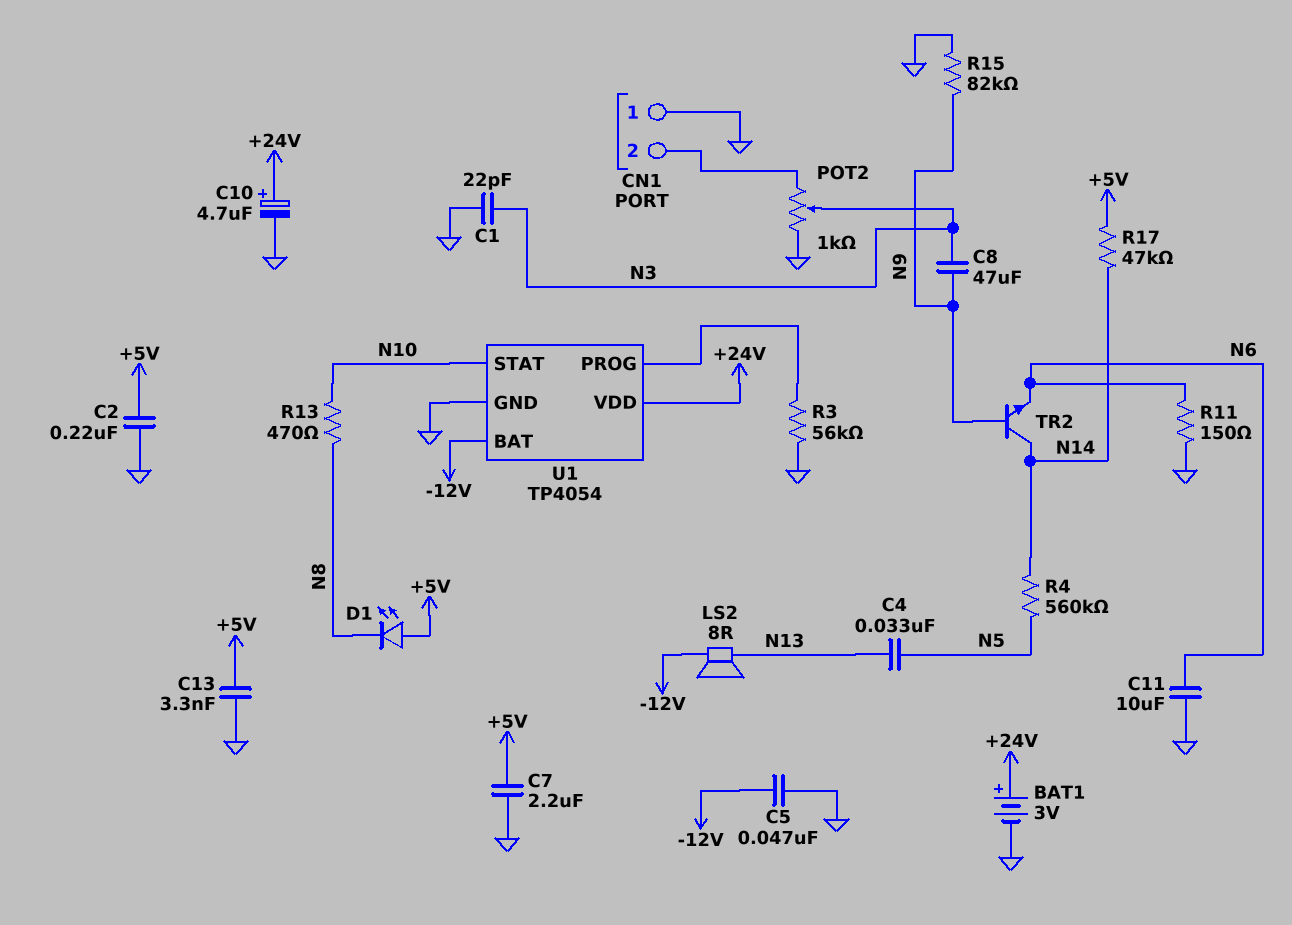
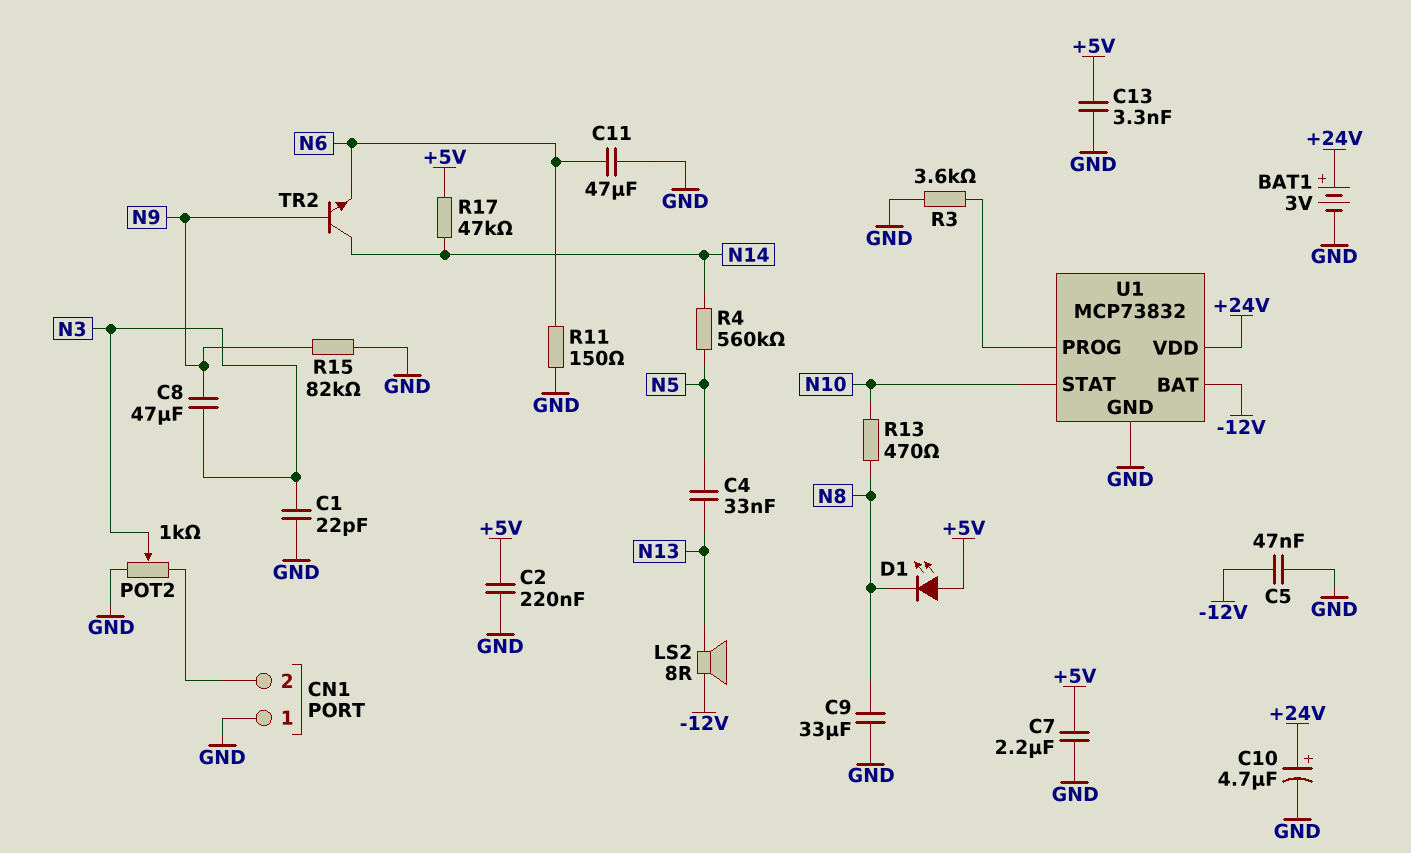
C9: none -> 33uF (GND, N8)
C11: 10uF (GND, N6) -> 47uF (GND, N6)
R3: 56k (GND, U1/PROG) -> 3.6k (GND, U1/PROG)
U1: TP4054 -> MCP73832

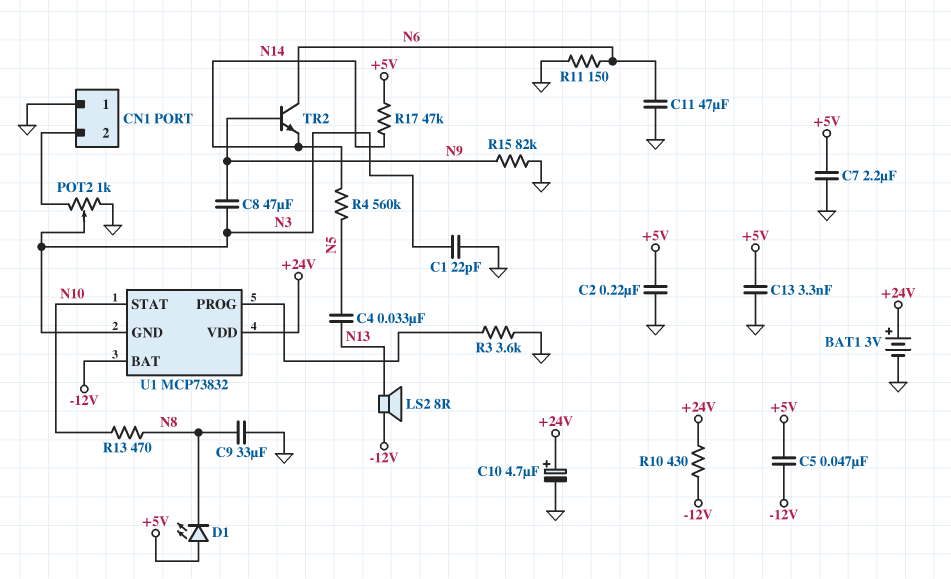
C5: 47nF (-12V, GND) -> 47nF (+5V, -12V)
R10: none -> 430 (+24V, -12V)
TR2: NPN (B N9, C N14, E N6) -> NPN (B N9, C N6, E N14)
U1 pin GND: GND -> N3

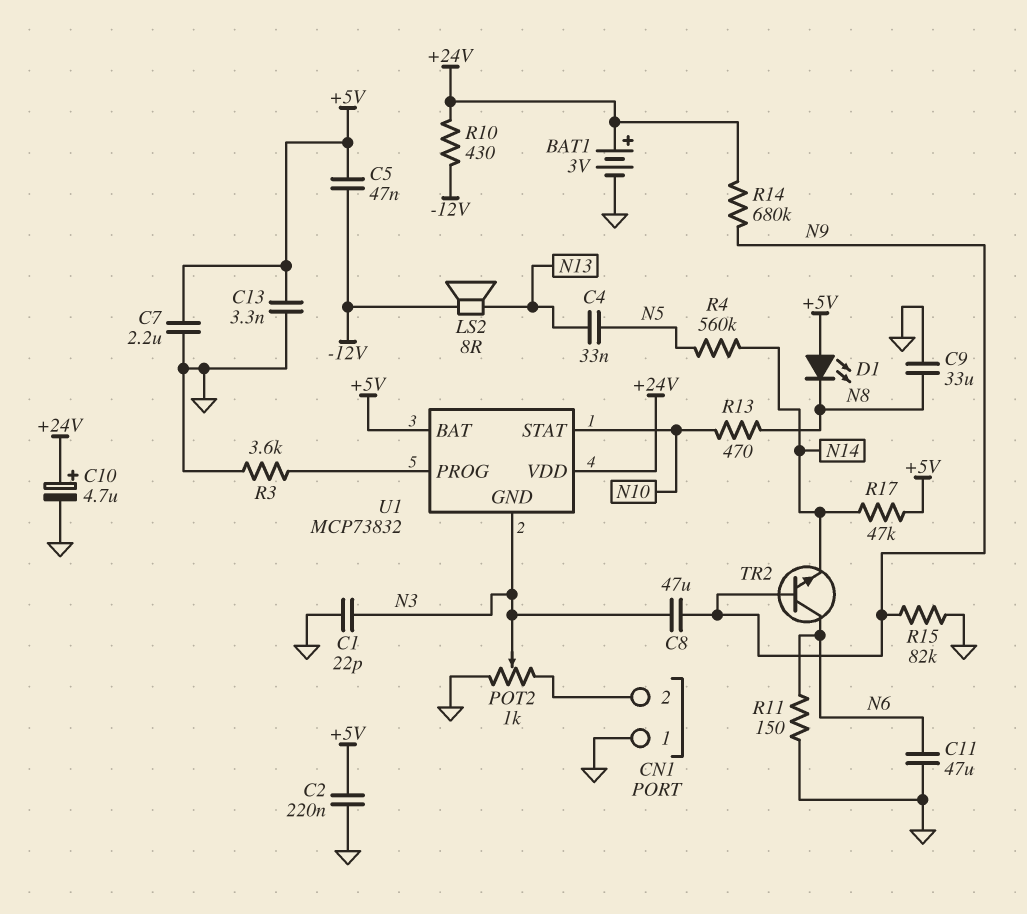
R14: none -> 680k (+24V, N9)
U1 pin BAT: -12V -> +5V

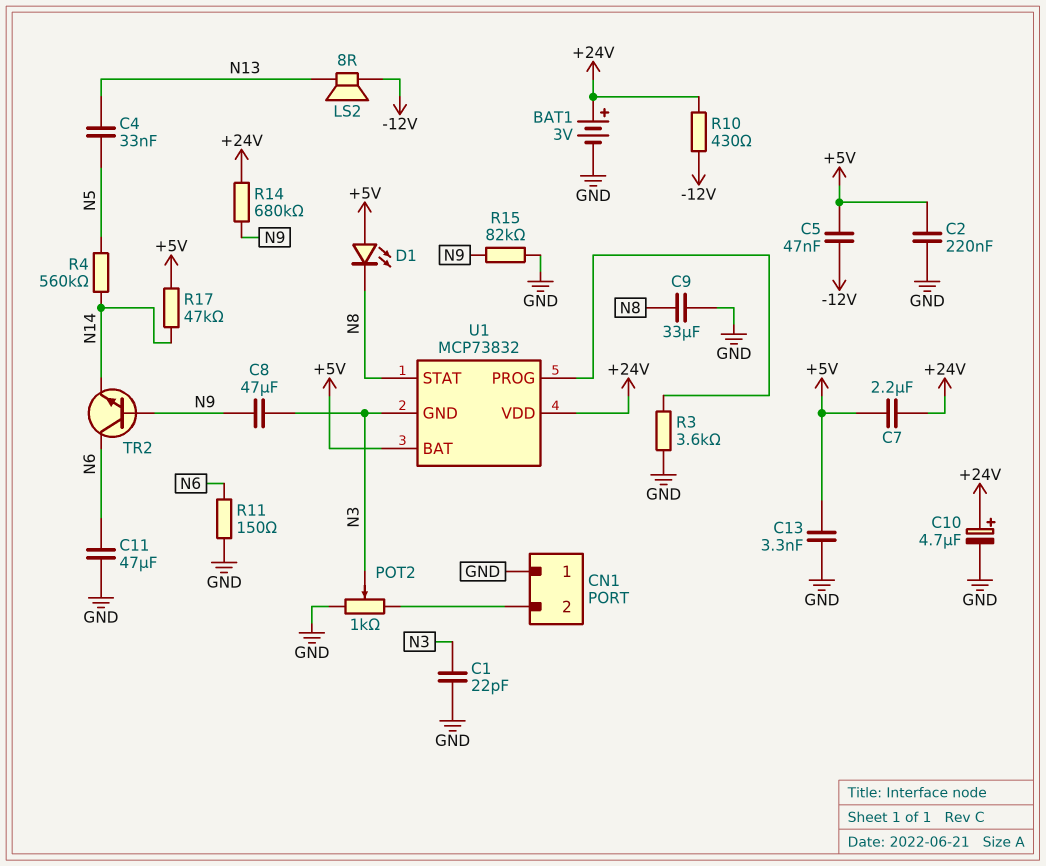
C7: 2.2uF (+5V, GND) -> 2.2uF (+5V, +24V)
R13: 470 (N8, N10) -> none
U1 pin STAT: N10 -> N8

